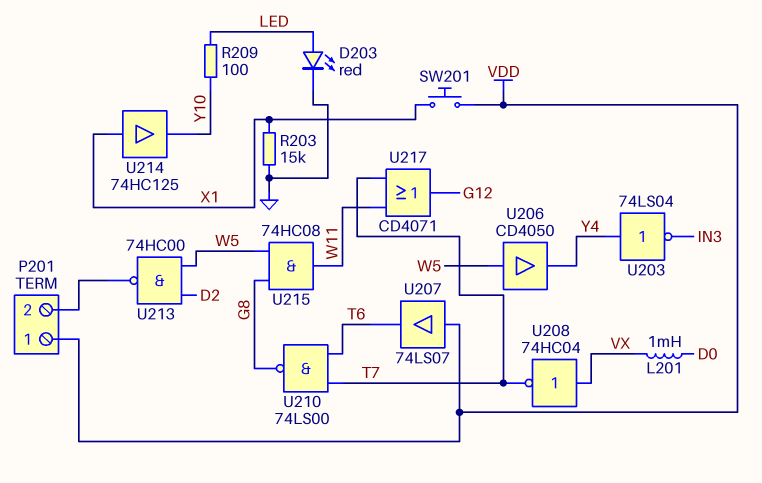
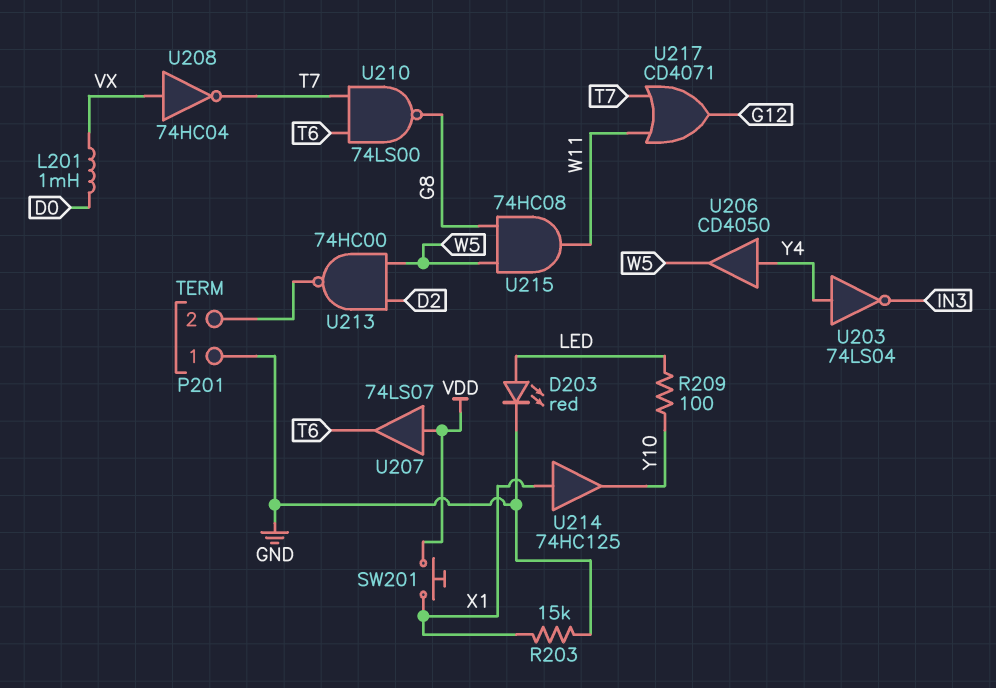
P201 pin 1: VDD -> GND
U206: buffer CD4050 (in W5, out Y4) -> buffer CD4050 (in Y4, out W5)

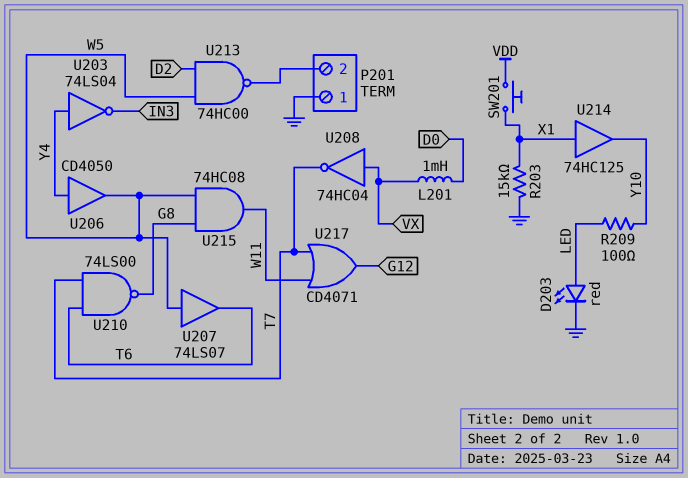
U207: buffer 74LS07 (in VDD, out T6) -> buffer 74LS07 (in W5, out T6)

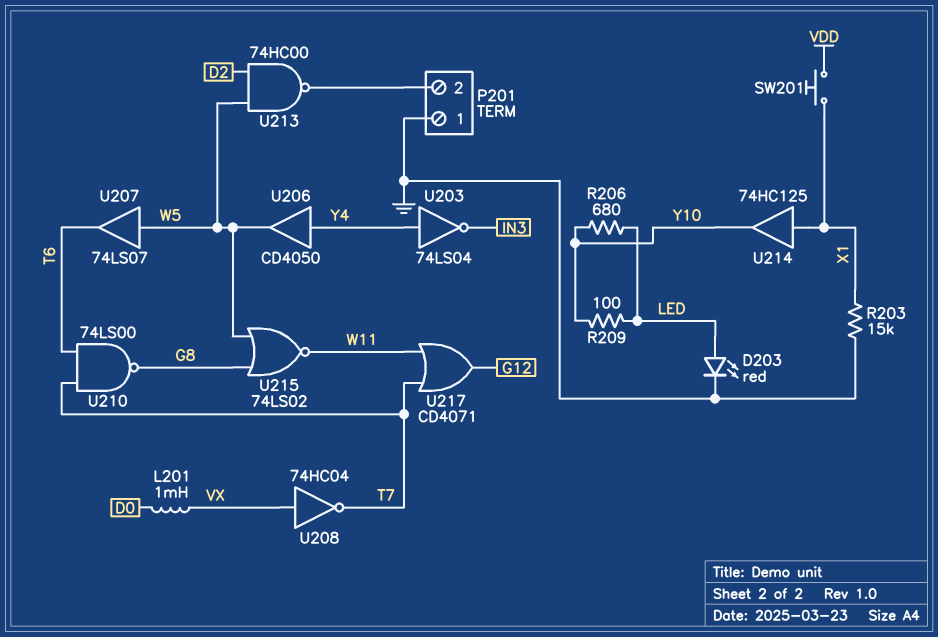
R206: none -> 680 (LED, Y10)
U215: AND 74HC08 (in G8, in W5, out W11) -> NOR 74LS02 (in G8, in W5, out W11)

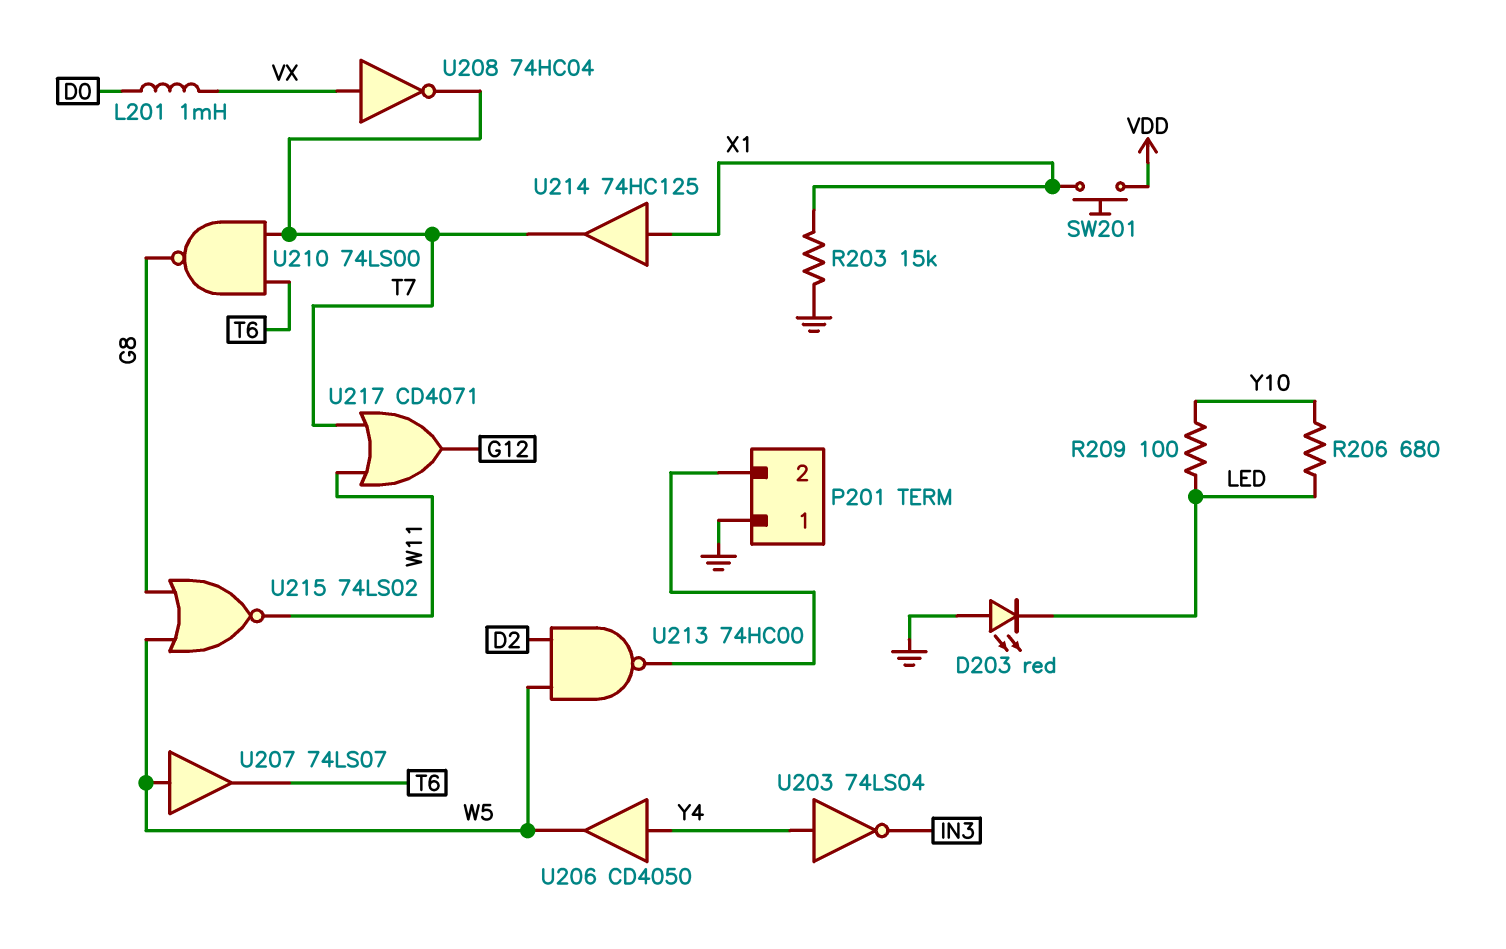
D203: LED red (A LED, K GND) -> LED red (A GND, K LED)
U214: buffer 74HC125 (in X1, out Y10) -> buffer 74HC125 (in X1, out T7)

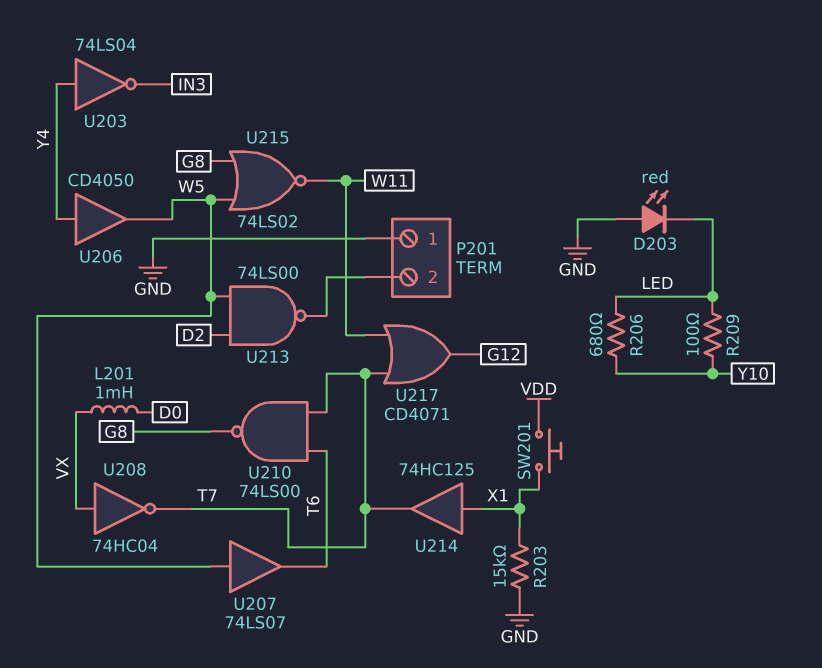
U213: NAND 74HC00 (in D2, in W5, out P201/2) -> NAND 74LS00 (in D2, in W5, out P201/2)

